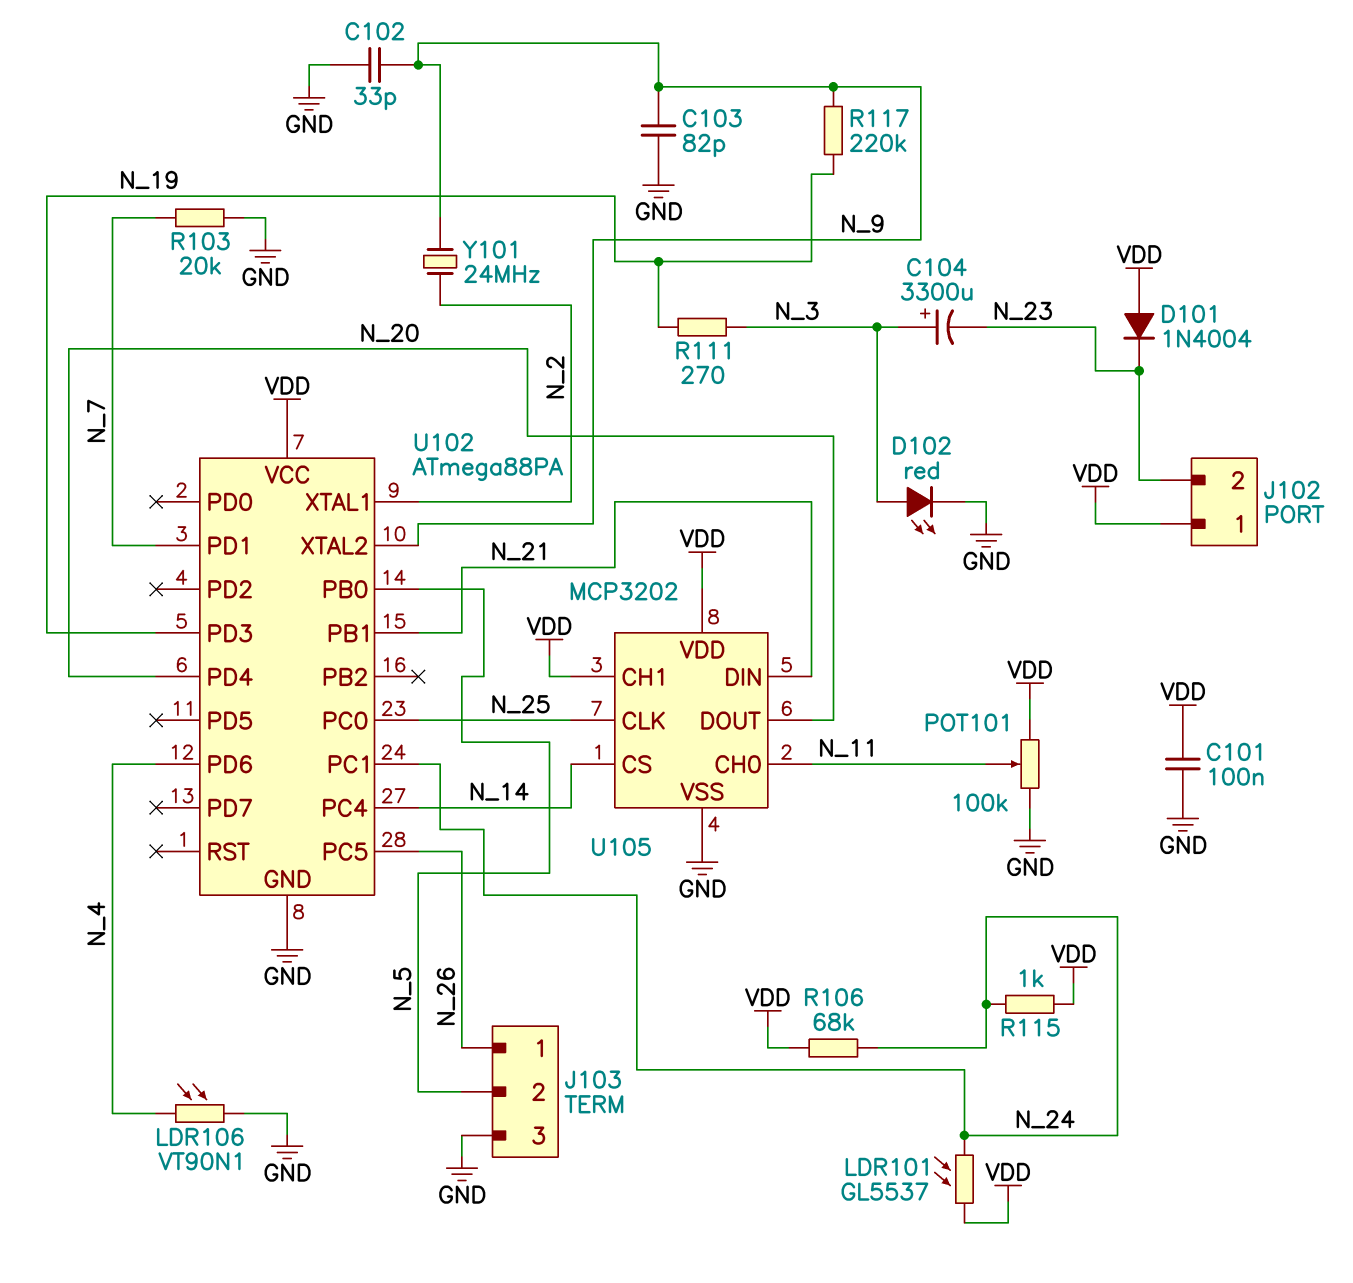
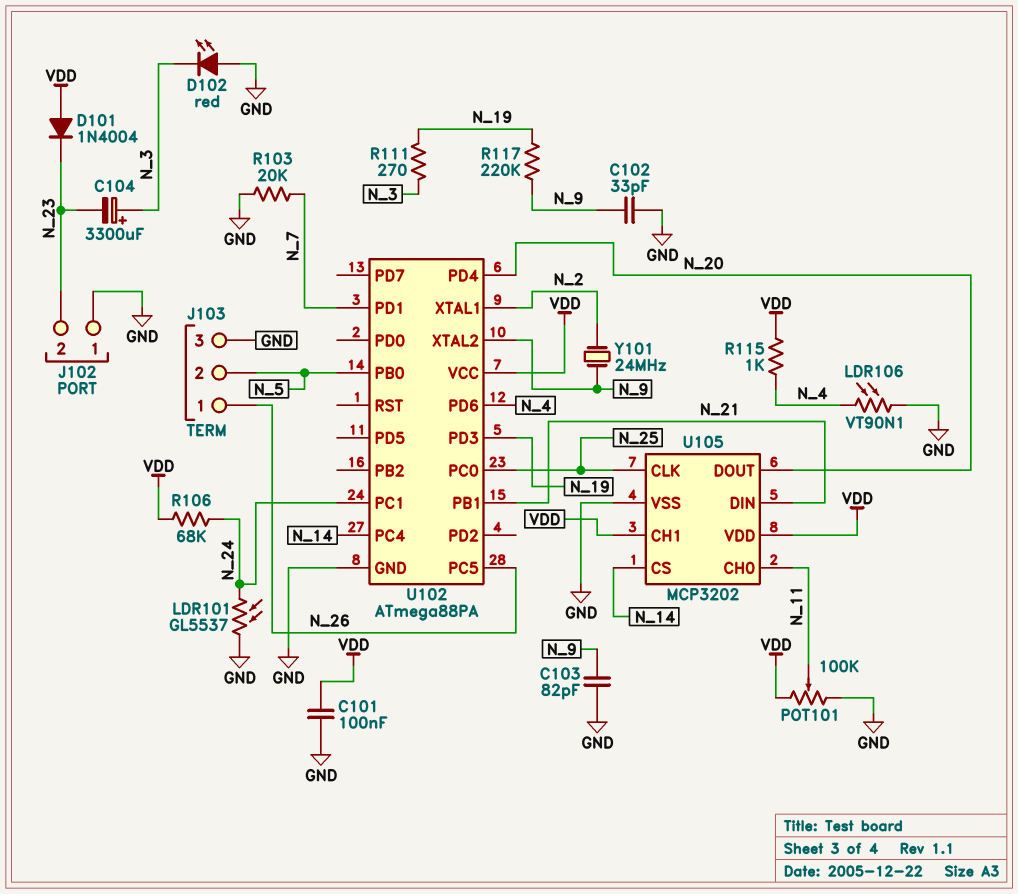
D102: LED red (A N_3, K GND) -> LED red (A GND, K N_3)
J102 pin 1: VDD -> GND
LDR101: GL5537 (N_24, VDD) -> GL5537 (GND, N_24)
R115: 1k (N_24, VDD) -> 1k (N_4, VDD)

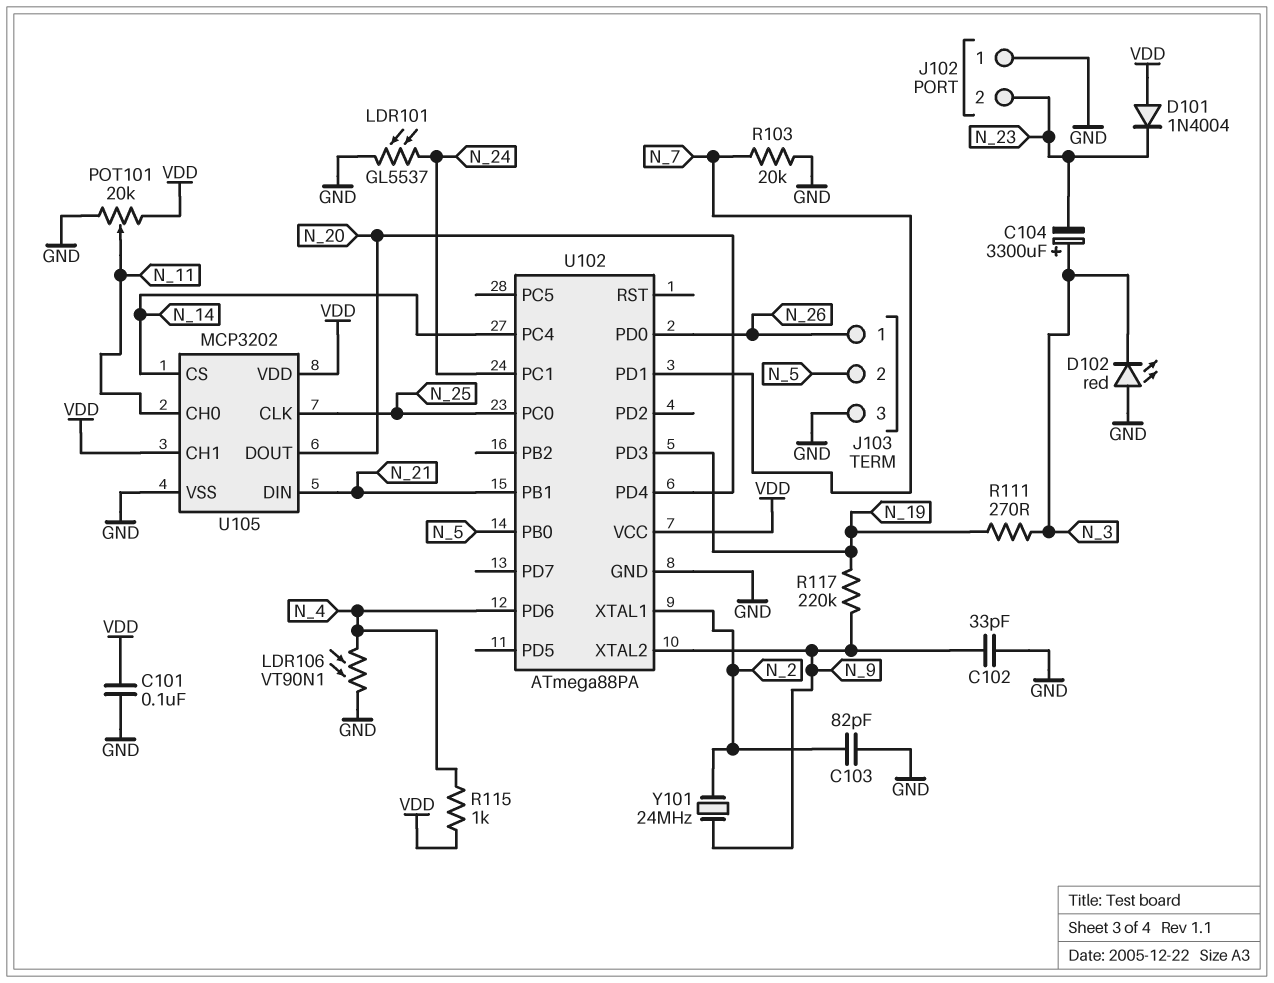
C103: 82pF (GND, N_9) -> 82pF (GND, N_2)
POT101: 100k (GND, VDD, wiper N_11) -> 20k (GND, VDD, wiper N_11)
R106: 68k (N_24, VDD) -> none
U102 pin PC5: N_26 -> none
U102 pin PD0: none -> N_26

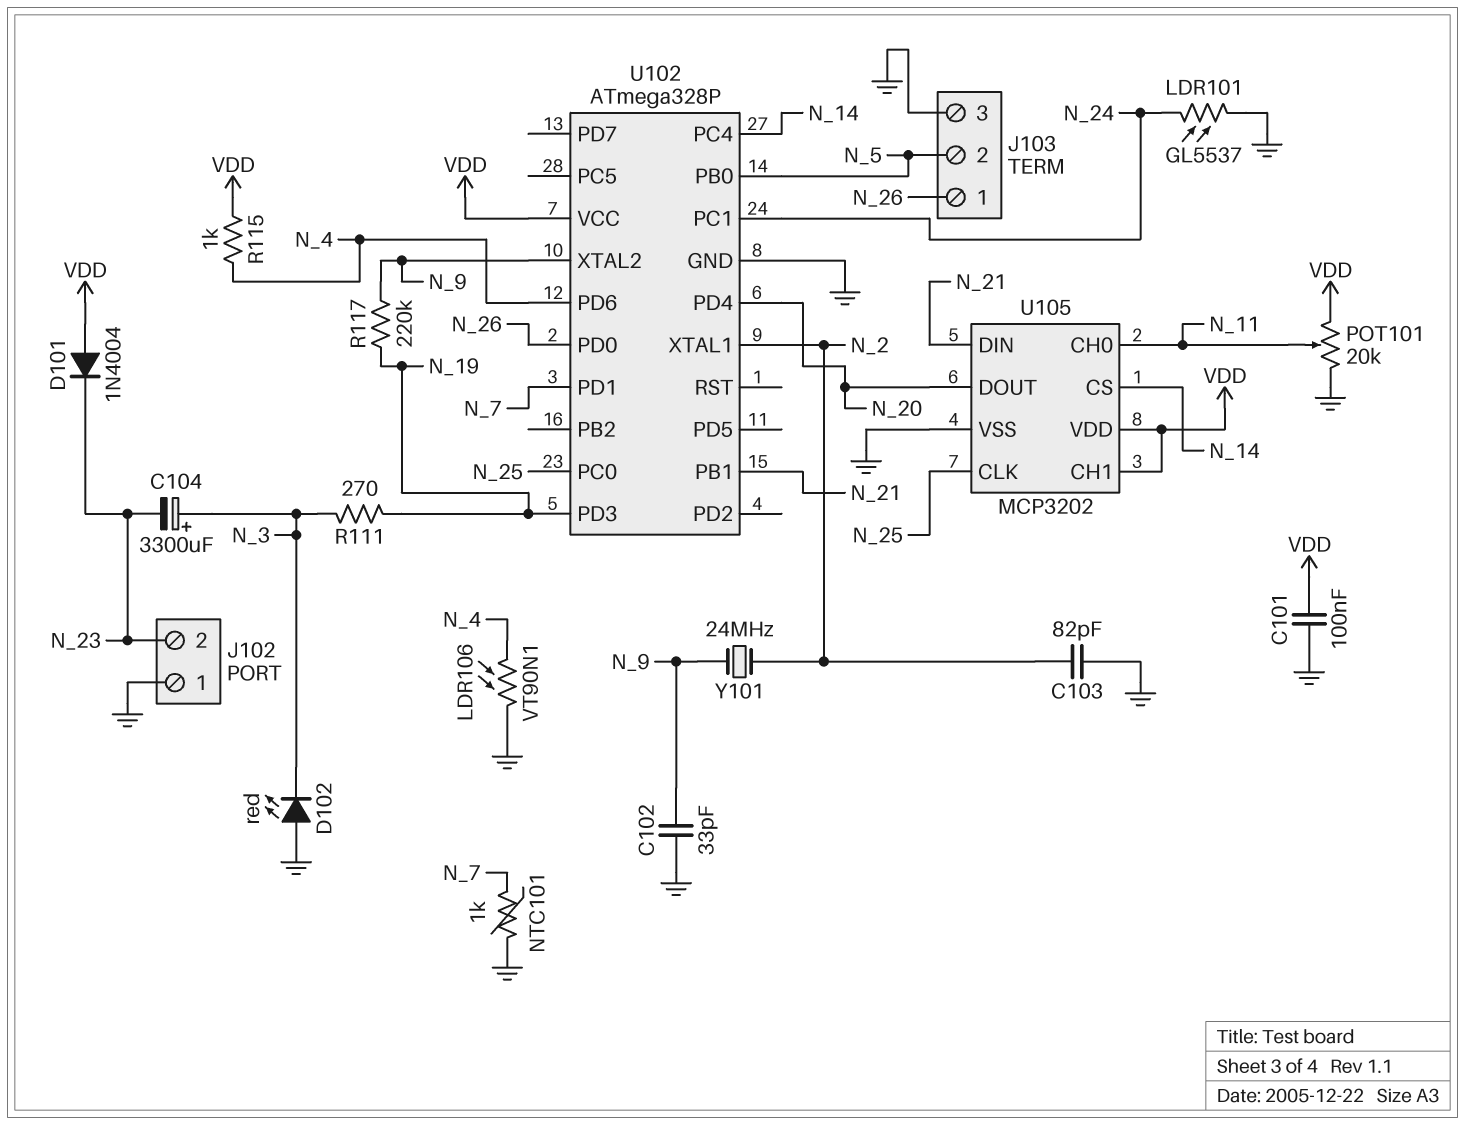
NTC101: none -> 1k (GND, N_7)
R103: 20k (GND, N_7) -> none
U102: ATmega88PA -> ATmega328P

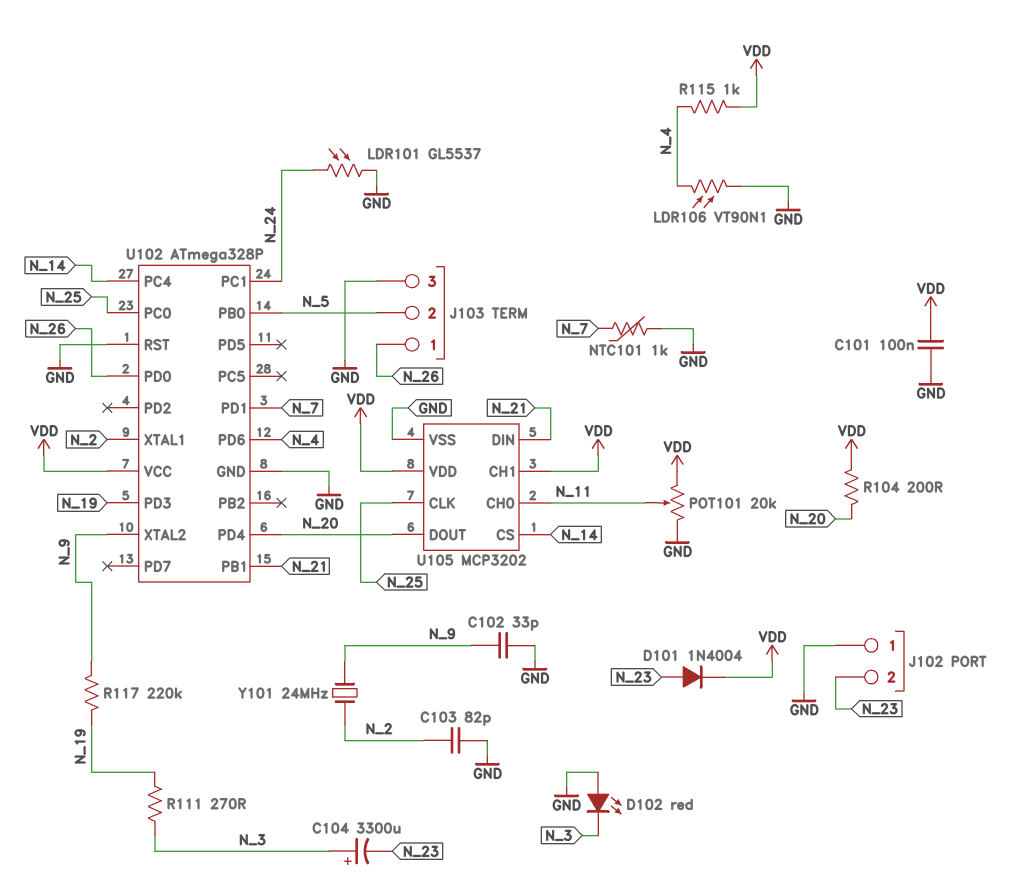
D101: diode 1N4004 (A VDD, K N_23) -> diode 1N4004 (A N_23, K VDD)
R104: none -> 200 (N_20, VDD)
U102 pin RST: none -> GND

